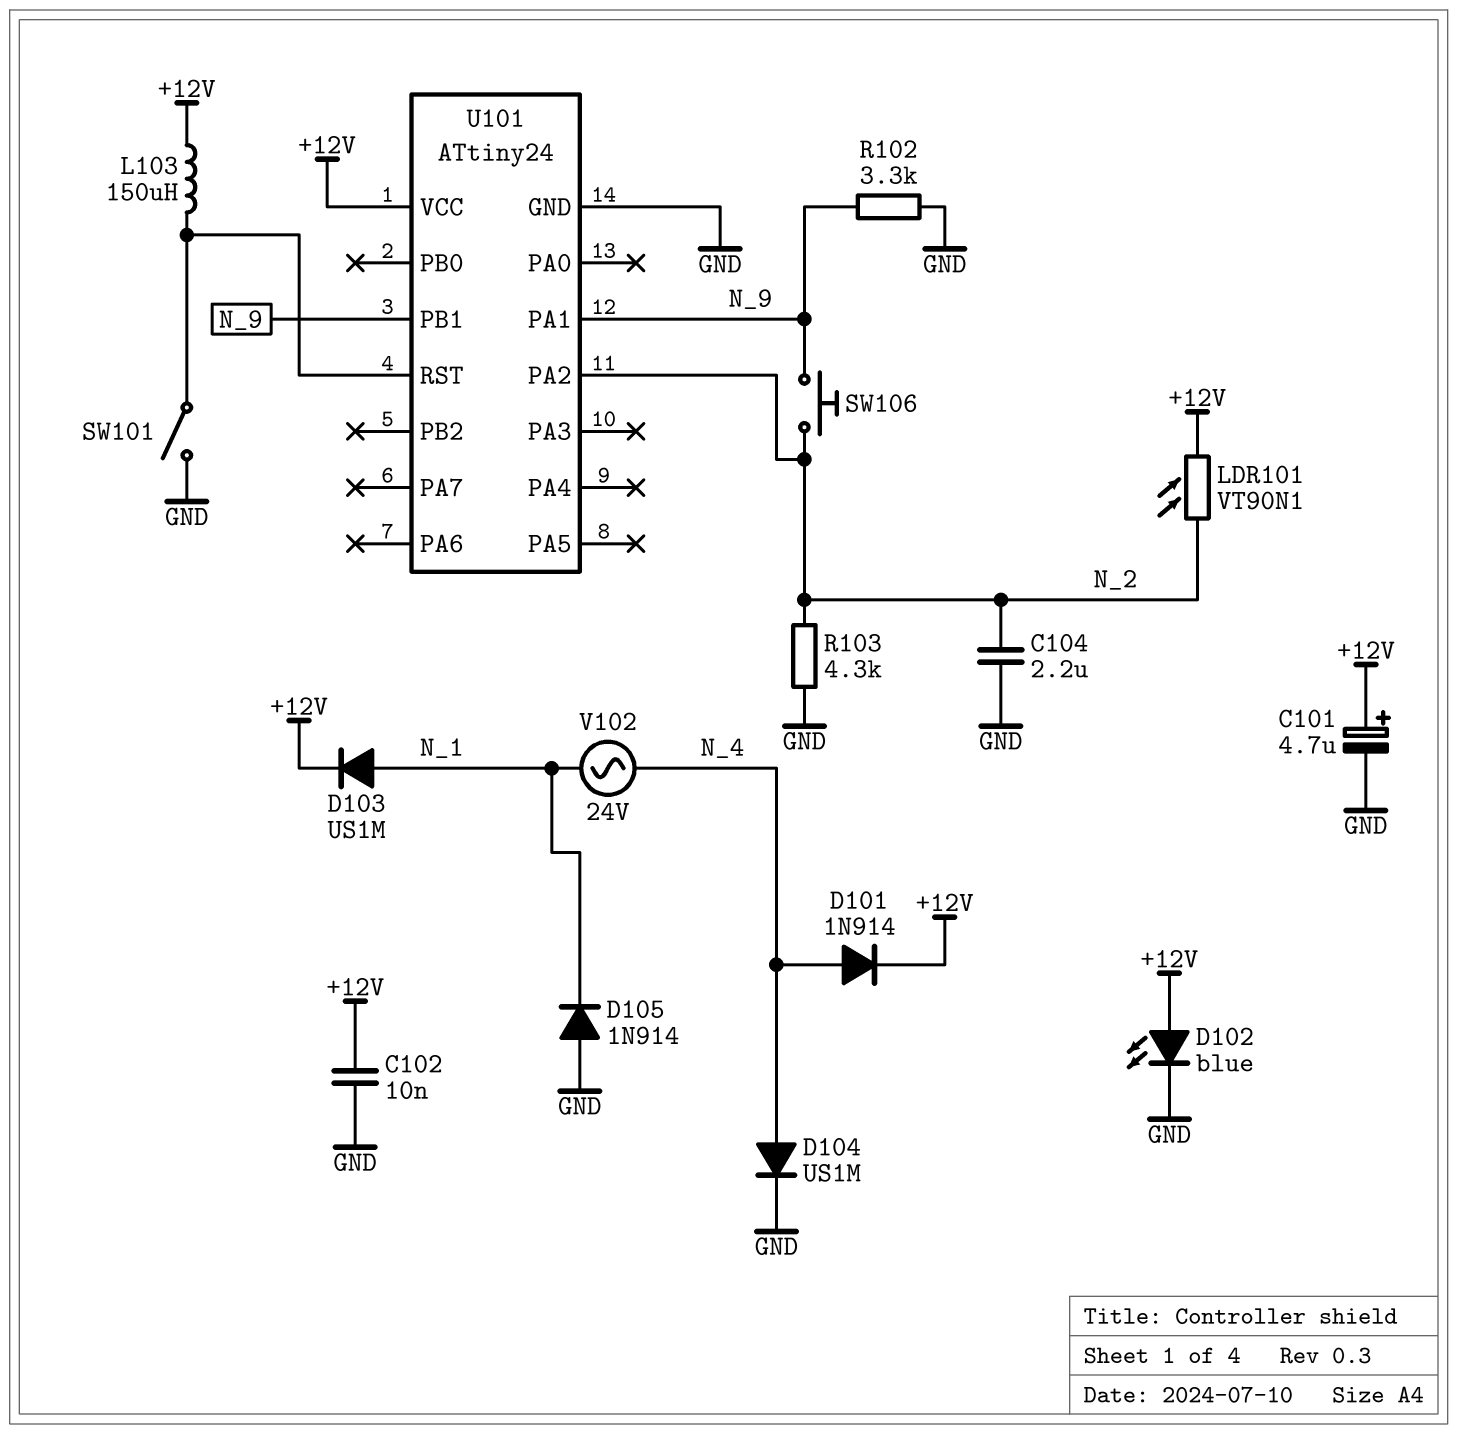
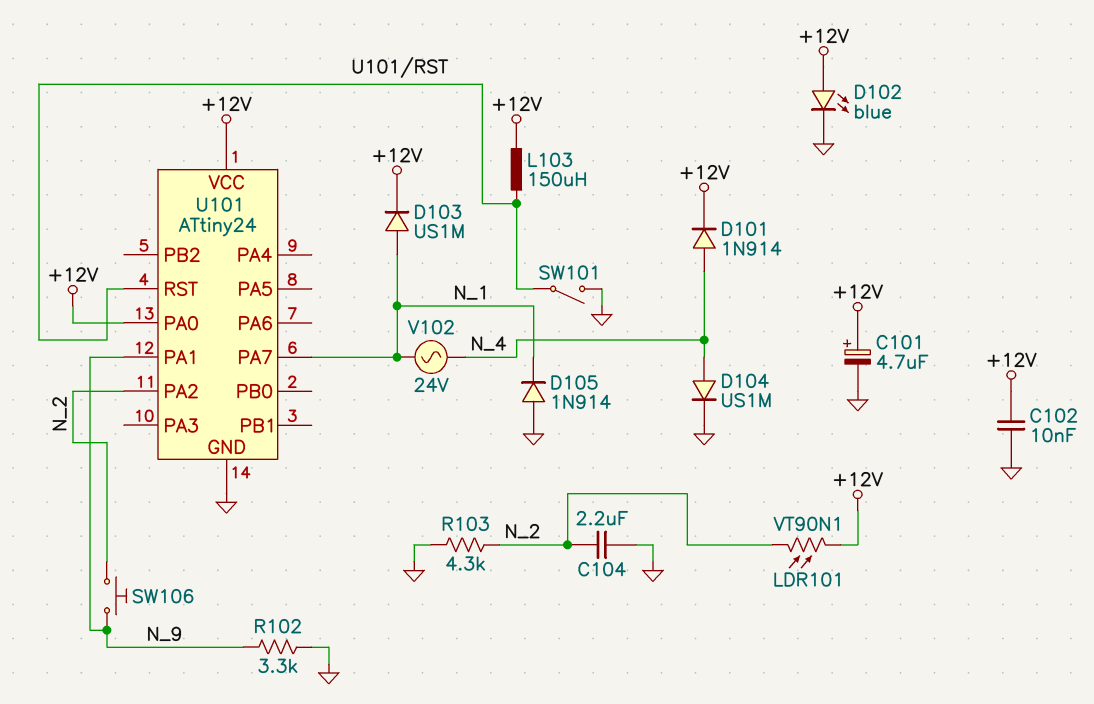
U101 pin PA0: none -> +12V
U101 pin PA7: none -> N_1
U101 pin PB1: N_9 -> none

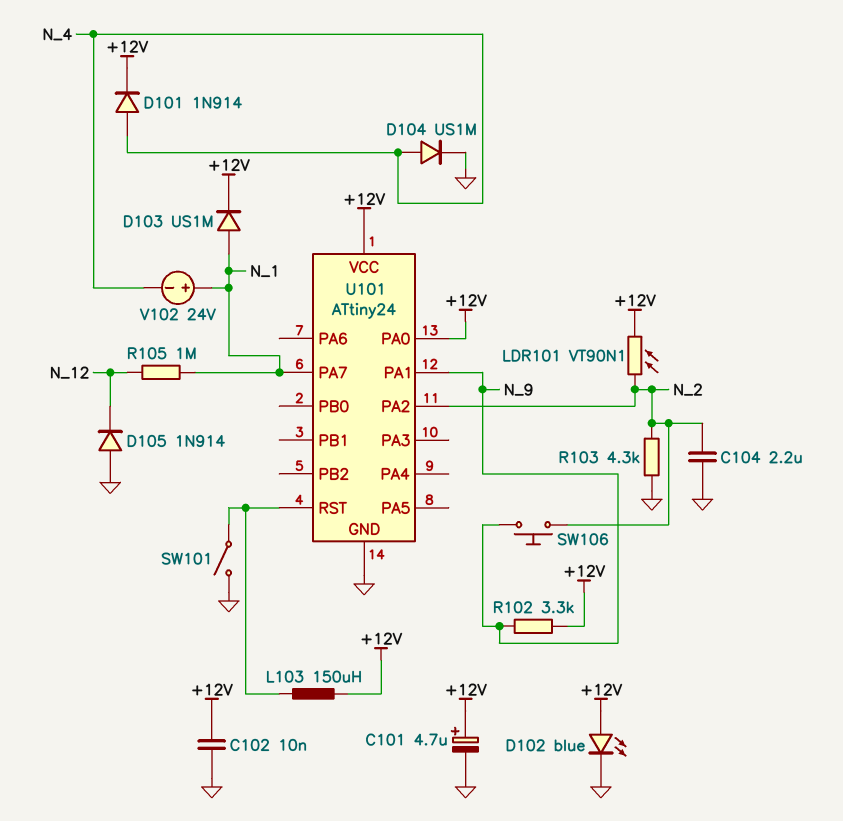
D105: diode 1N914 (A GND, K N_1) -> diode 1N914 (A GND, K N_12)
R102: 3.3k (GND, N_9) -> 3.3k (+12V, N_9)
R105: none -> 1M (N_1, N_12)
V102: AC 24V (N_1, N_4) -> 24V (plus N_1, minus N_4)

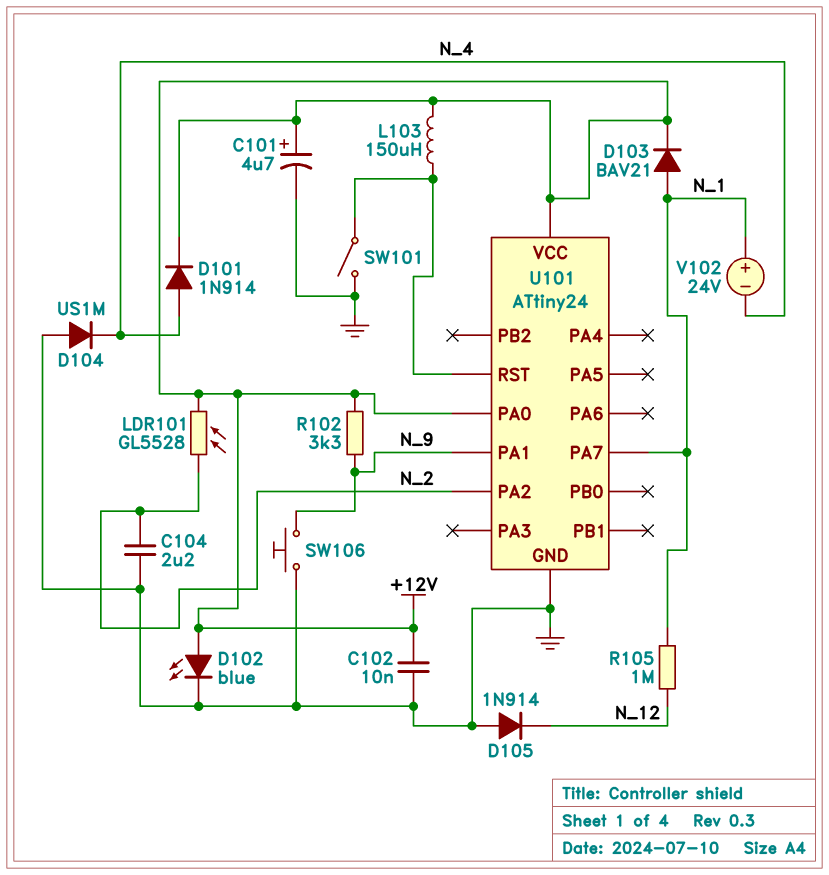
D103: diode US1M (A N_1, K +12V) -> diode BAV21 (A N_1, K +12V)
D104: diode US1M (A N_4, K GND) -> diode US1M (A GND, K N_4)
LDR101: VT90N1 (+12V, N_2) -> GL5528 (+12V, N_2)
R103: 4.3k (GND, N_2) -> none
SW106: button (N_2, N_9) -> button (GND, N_9)

